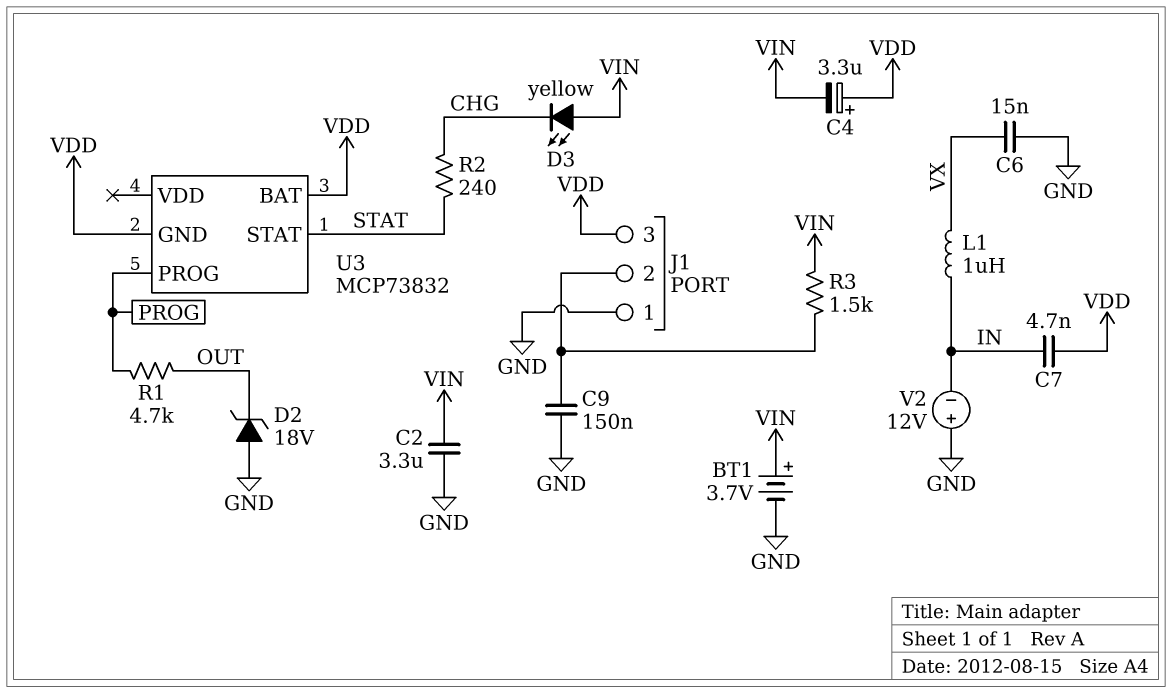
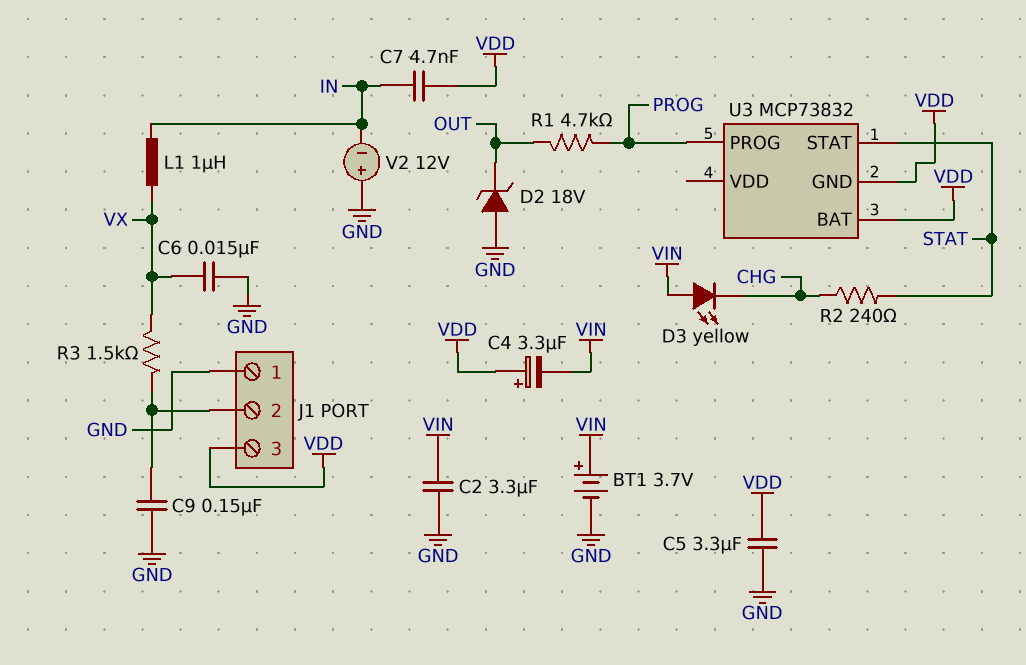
C5: none -> 3.3uF (GND, VDD)
R3: 1.5k (J1/2, VIN) -> 1.5k (J1/2, VX)

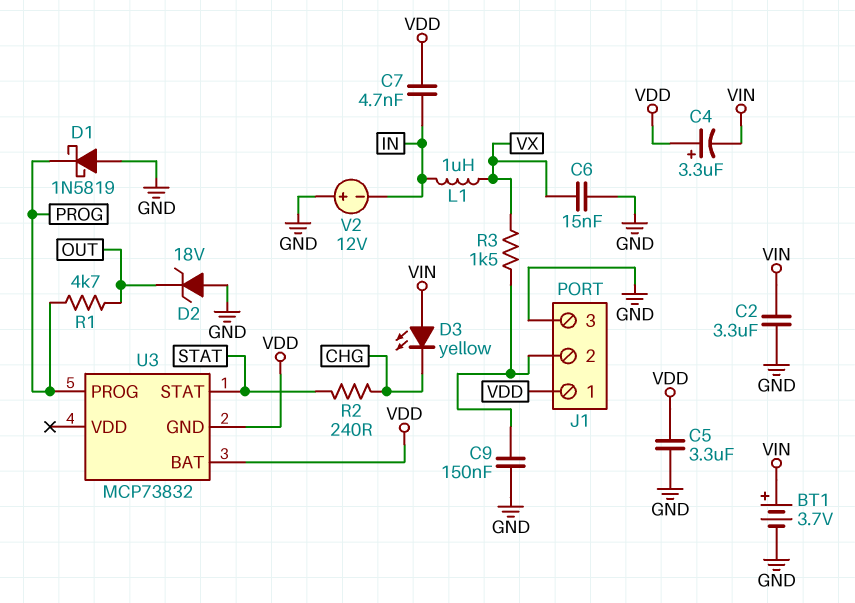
D1: none -> schottky 1N5819 (A GND, K PROG)
J1 pin 1: GND -> VDD
J1 pin 3: VDD -> GND

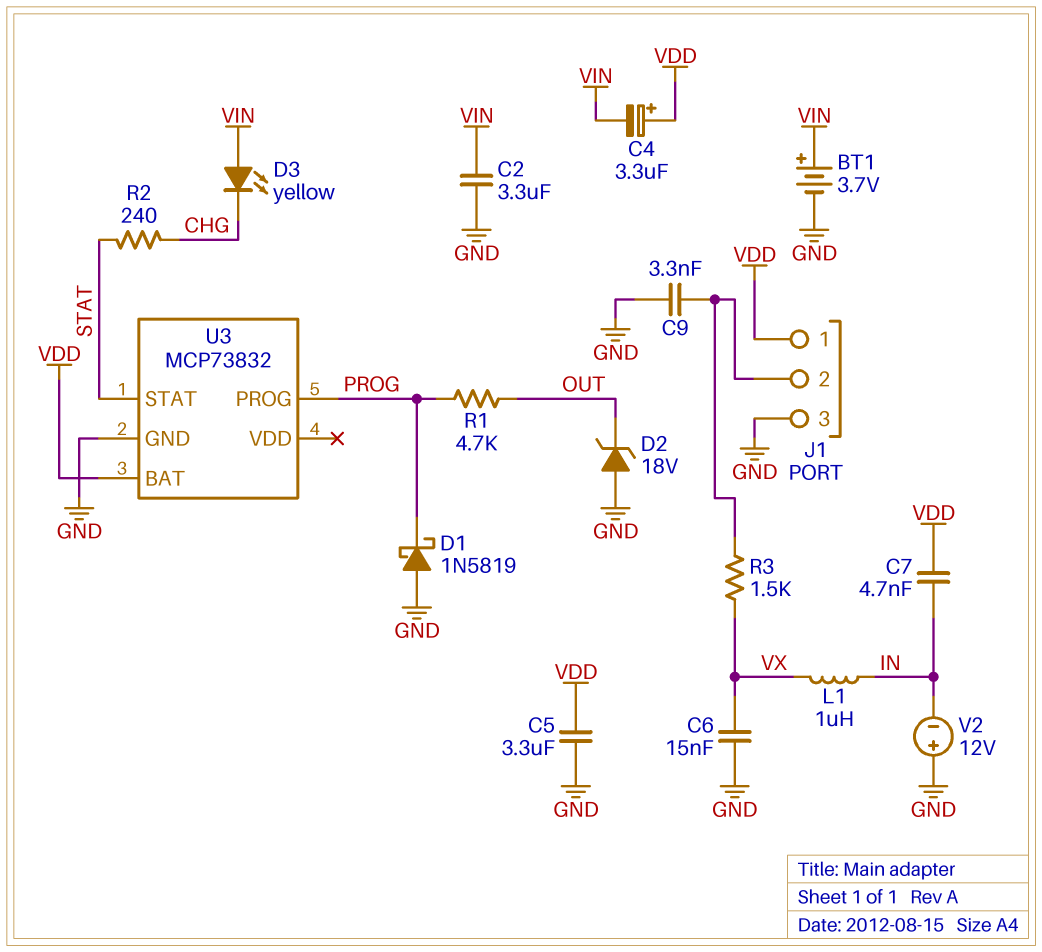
C9: 150nF (GND, J1/2) -> 3.3nF (GND, J1/2)
U3 pin GND: VDD -> GND

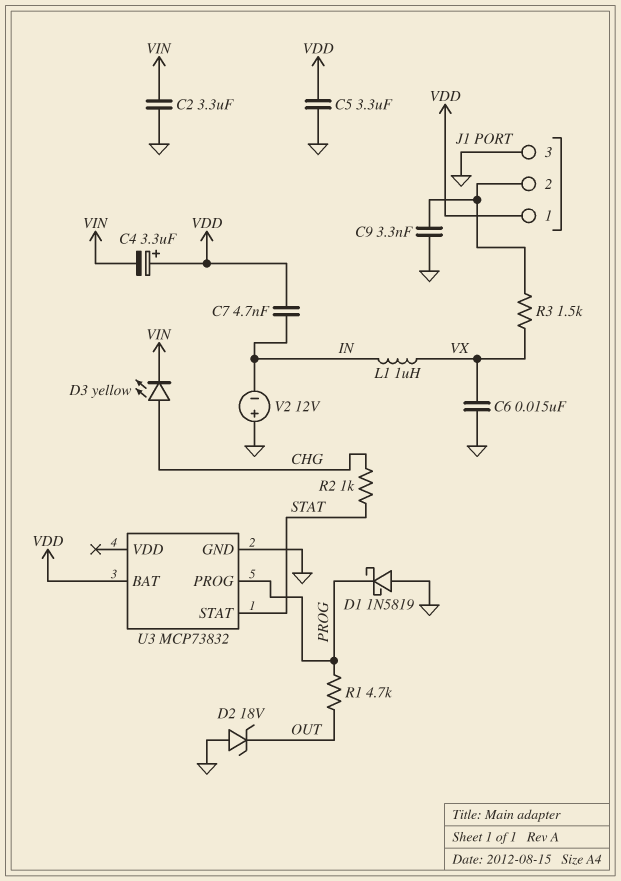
BT1: 3.7V (plus VIN, minus GND) -> none
D3: LED yellow (A VIN, K CHG) -> LED yellow (A CHG, K VIN)
R2: 240 (CHG, STAT) -> 1k (CHG, STAT)

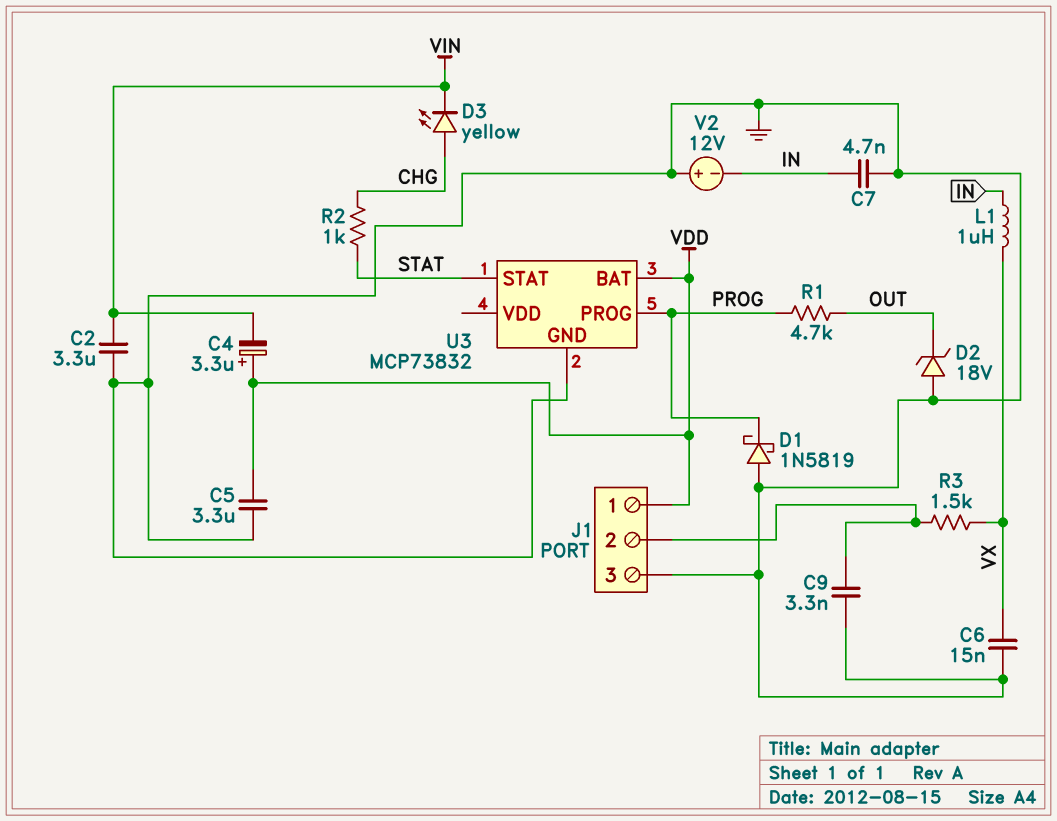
C7: 4.7nF (IN, VDD) -> 4.7nF (GND, IN)

